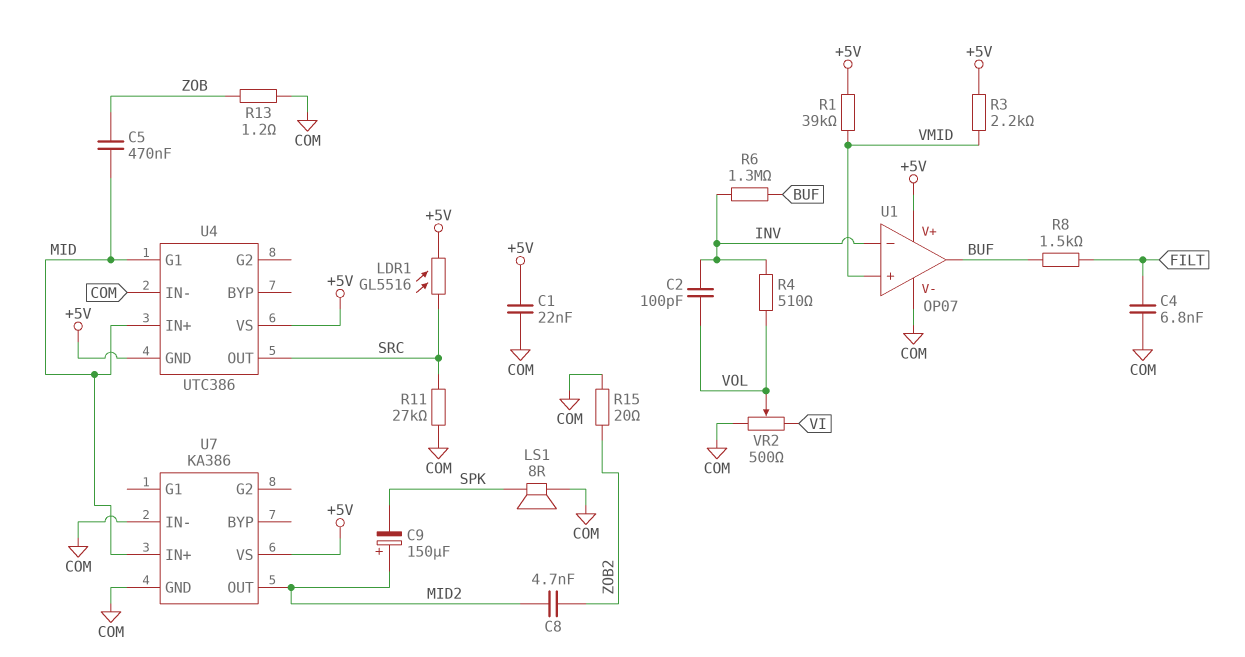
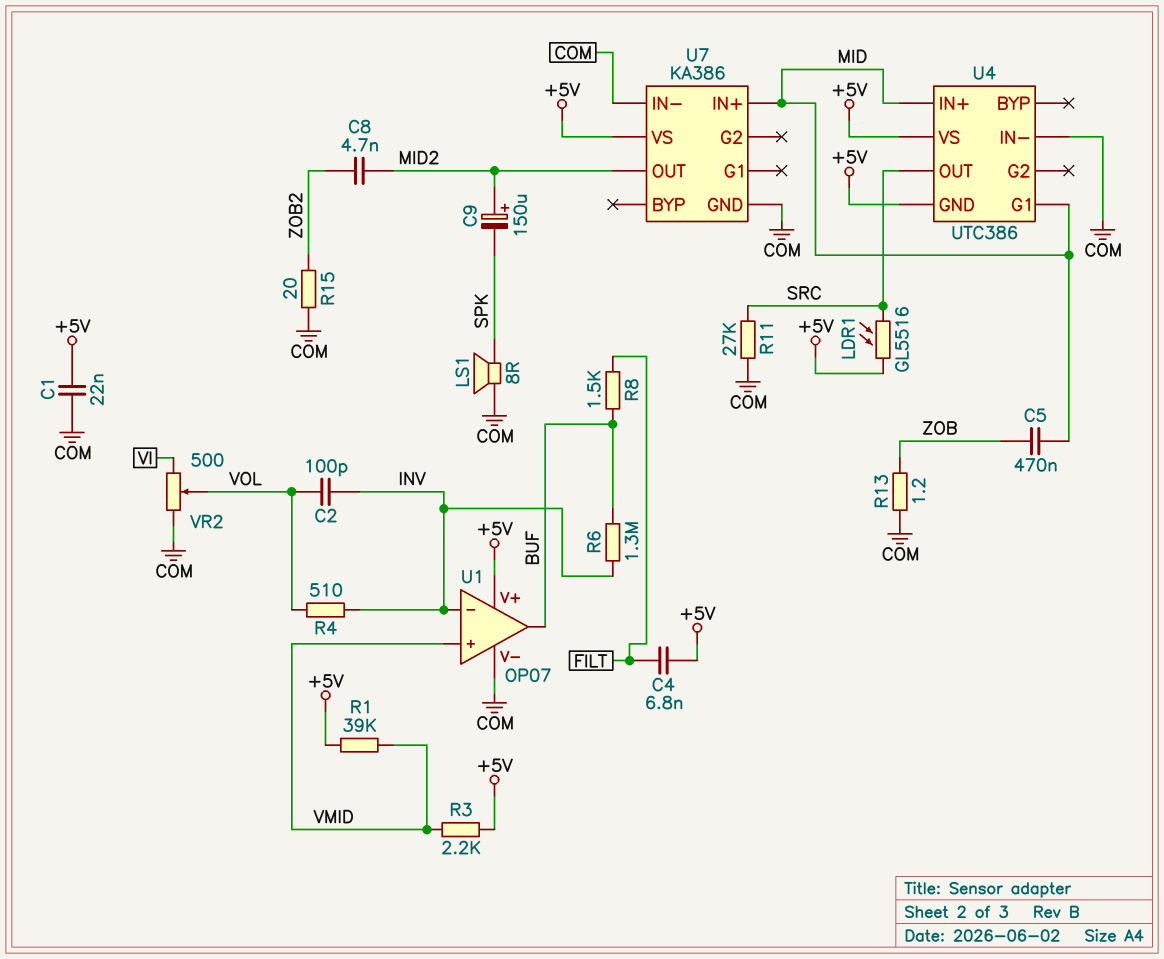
C4: 6.8nF (COM, FILT) -> 6.8nF (+5V, FILT)

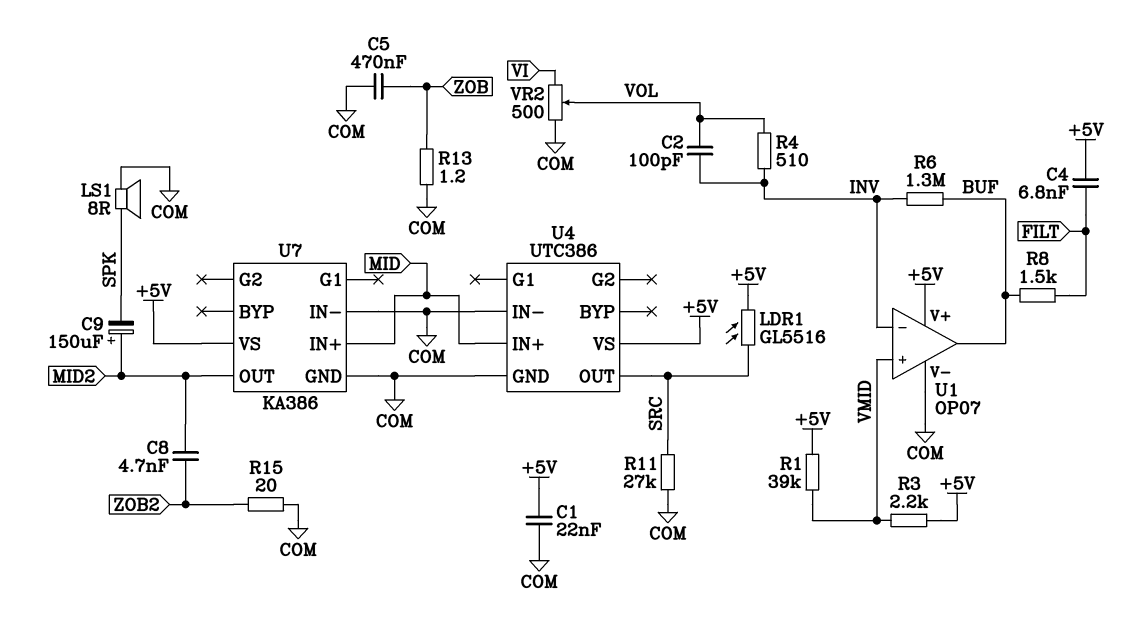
C5: 470nF (MID, ZOB) -> 470nF (COM, ZOB)
U4 pin G1: MID -> none
U4 pin GND: +5V -> COM

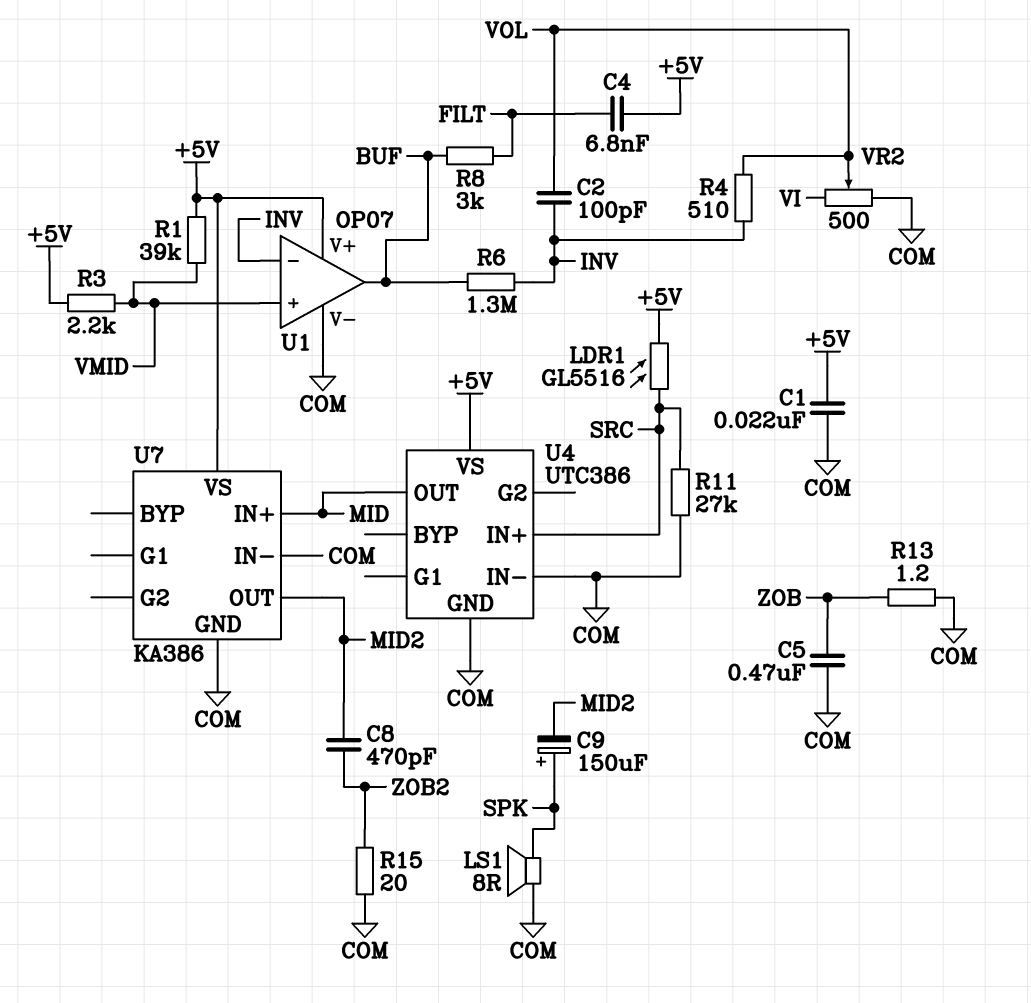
C8: 4.7nF (MID2, ZOB2) -> 470pF (MID2, ZOB2)
C9: 150uF (plus MID2, minus SPK) -> 150uF (plus SPK, minus MID2)
R8: 1.5k (BUF, FILT) -> 3k (BUF, FILT)
U4 pin IN+: MID -> SRC
U4 pin OUT: SRC -> MID

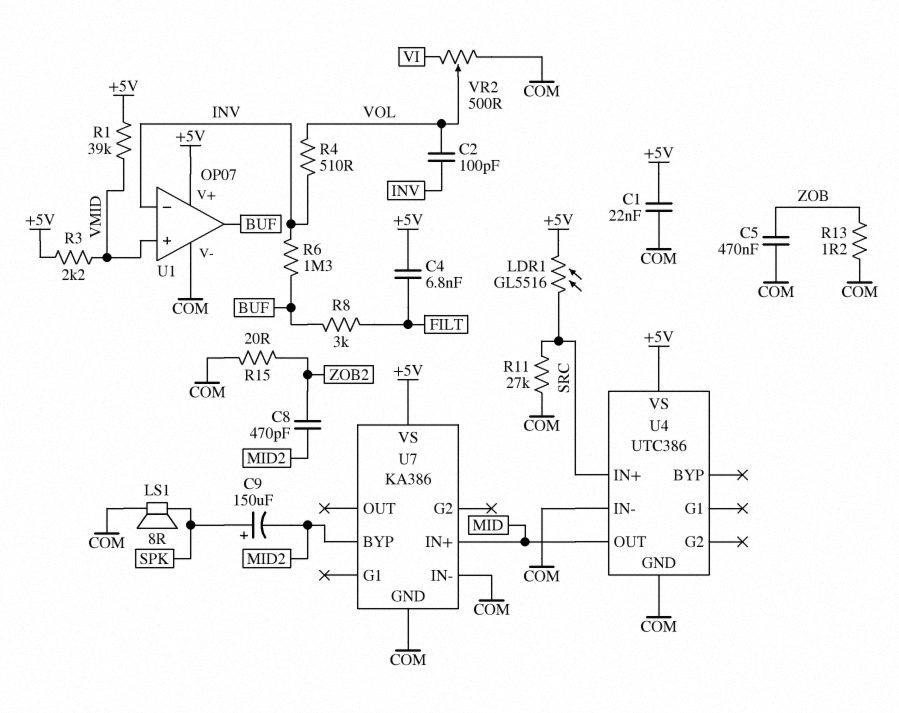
U7 pin BYP: none -> MID2
U7 pin OUT: MID2 -> none

